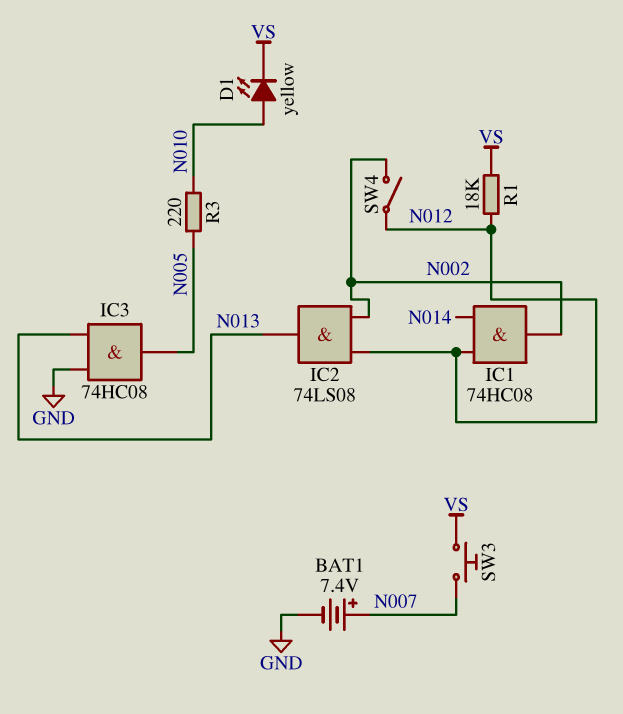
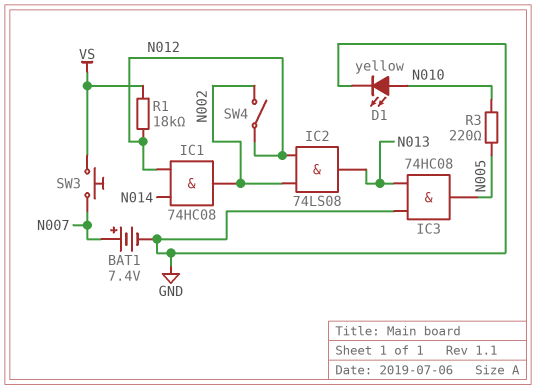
D1: LED yellow (A N010, K VS) -> LED yellow (A N010, K GND)

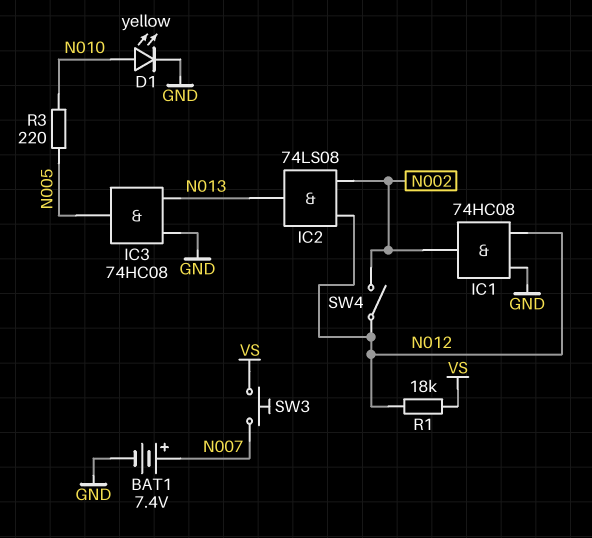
IC1: AND 74HC08 (in N012, in N014, out N002) -> AND 74HC08 (in GND, in N012, out N002)

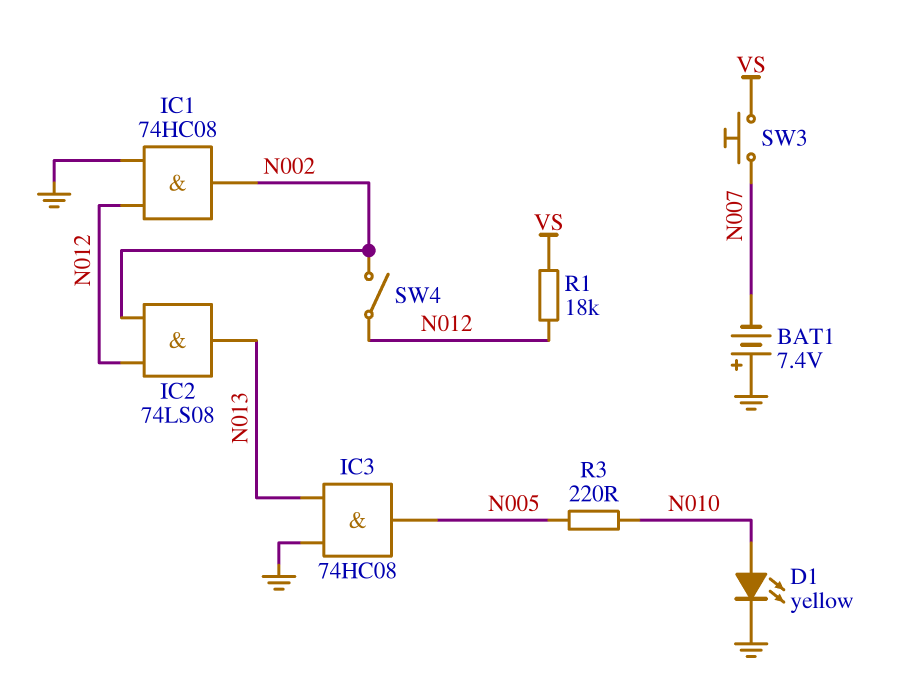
BAT1: 7.4V (plus N007, minus GND) -> 7.4V (plus GND, minus N007)

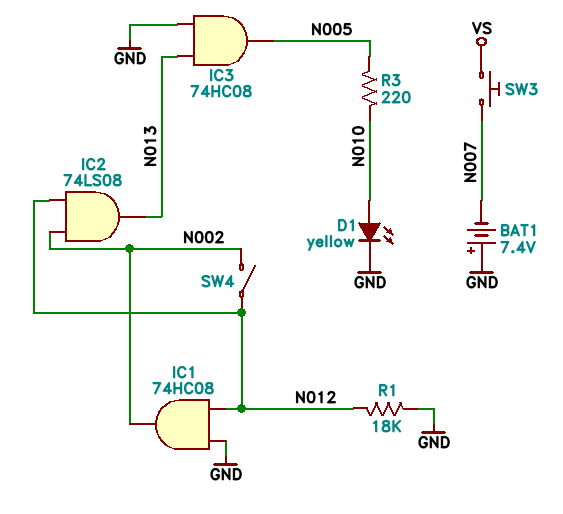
R1: 18k (N012, VS) -> 18k (GND, N012)

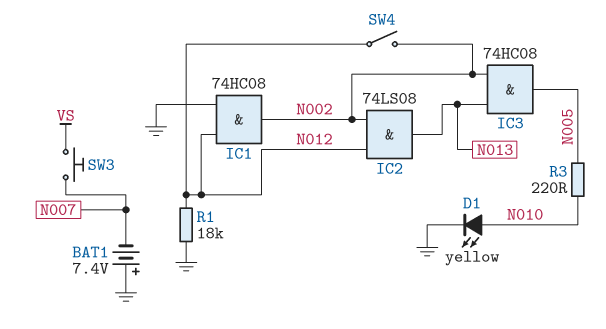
IC3: AND 74HC08 (in GND, in N013, out N005) -> AND 74HC08 (in N002, in N013, out N005)

